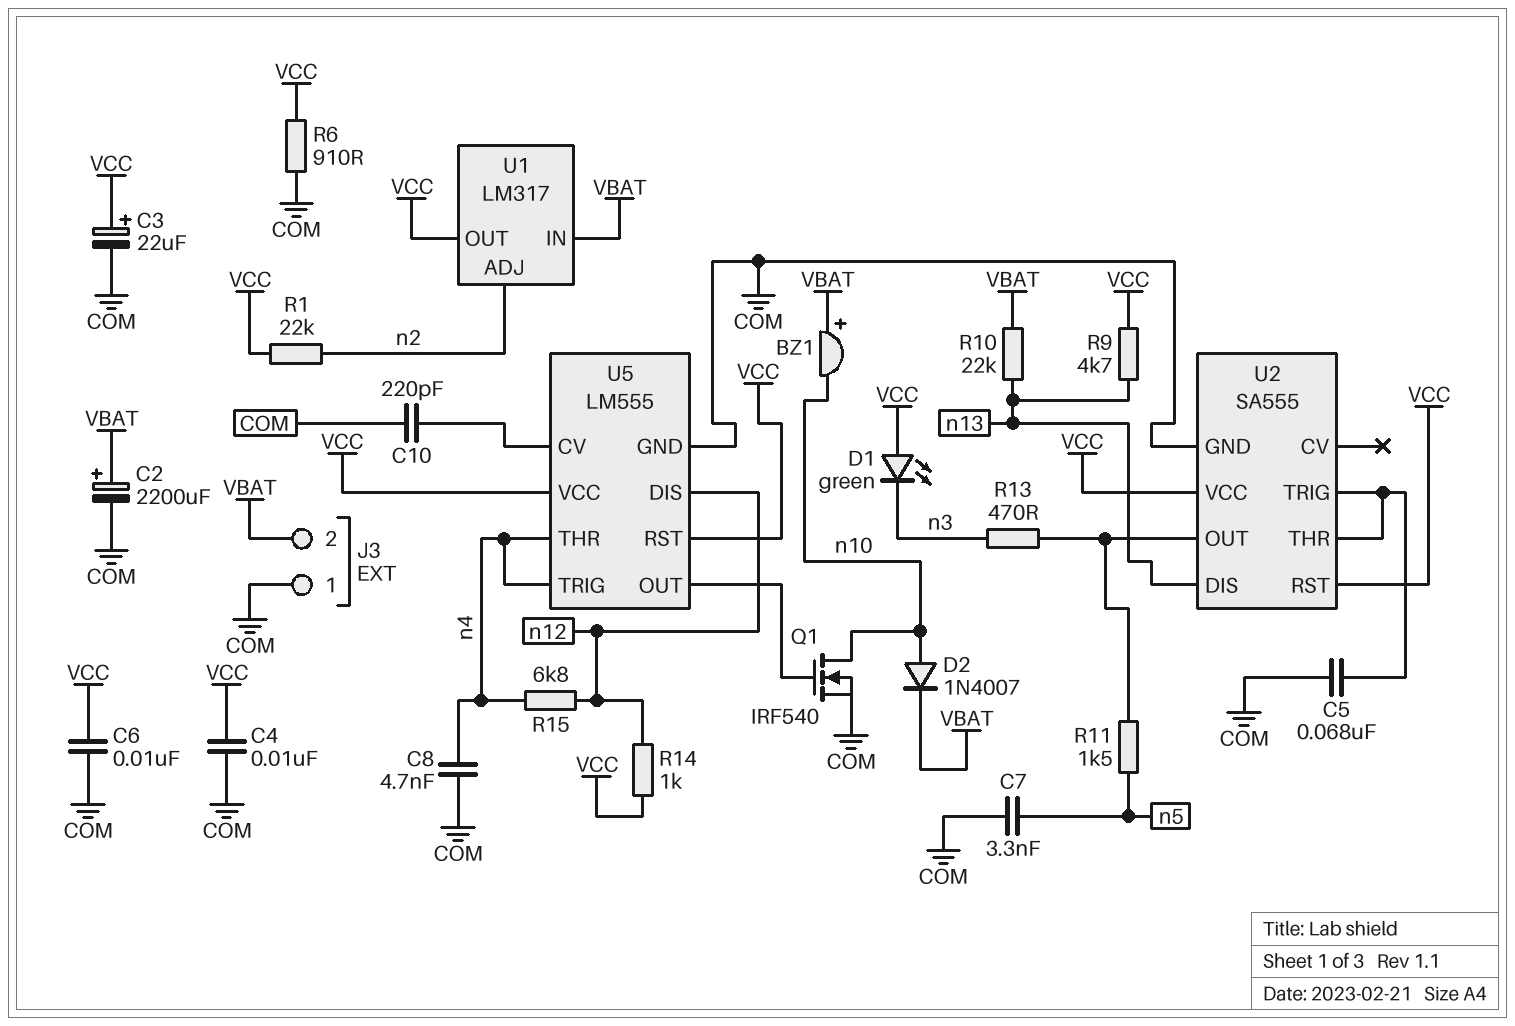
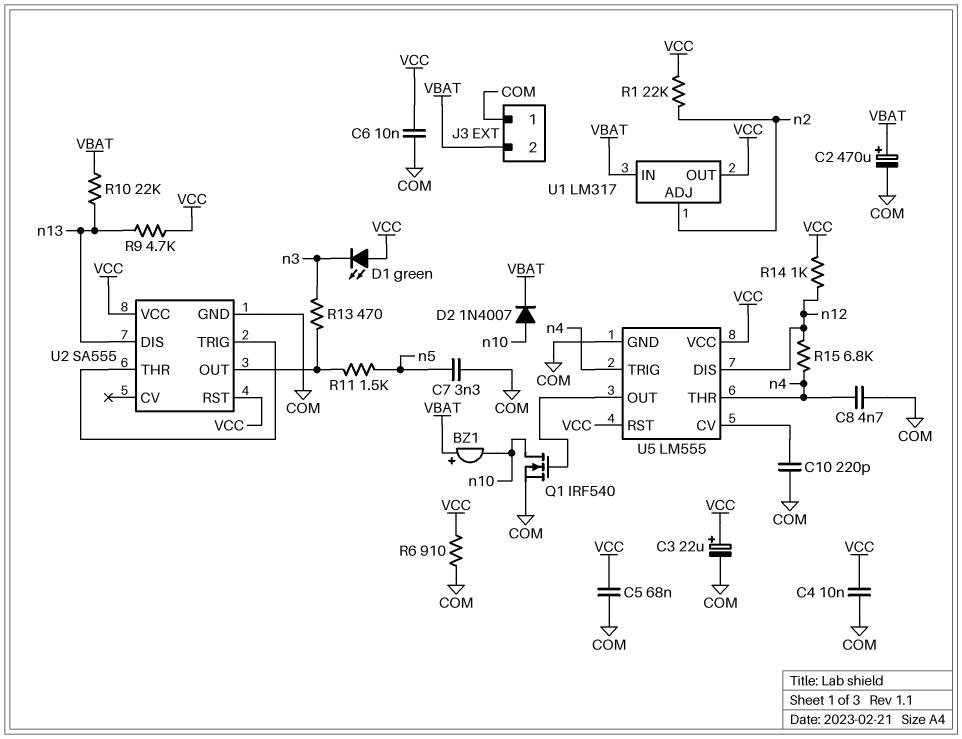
C2: 2200uF (plus VBAT, minus COM) -> 470uF (plus VBAT, minus COM)
C5: 68nF (COM, U2/THR) -> 68nF (COM, VCC)

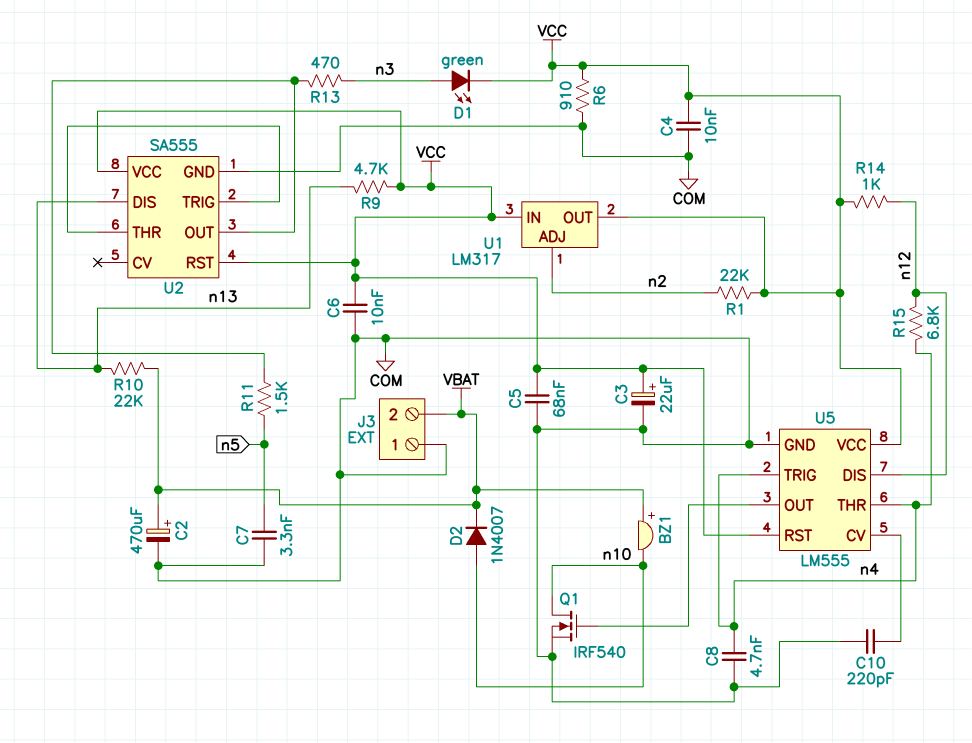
D1: LED green (A VCC, K n3) -> LED green (A n3, K VCC)
U1 pin IN: VBAT -> VCC

